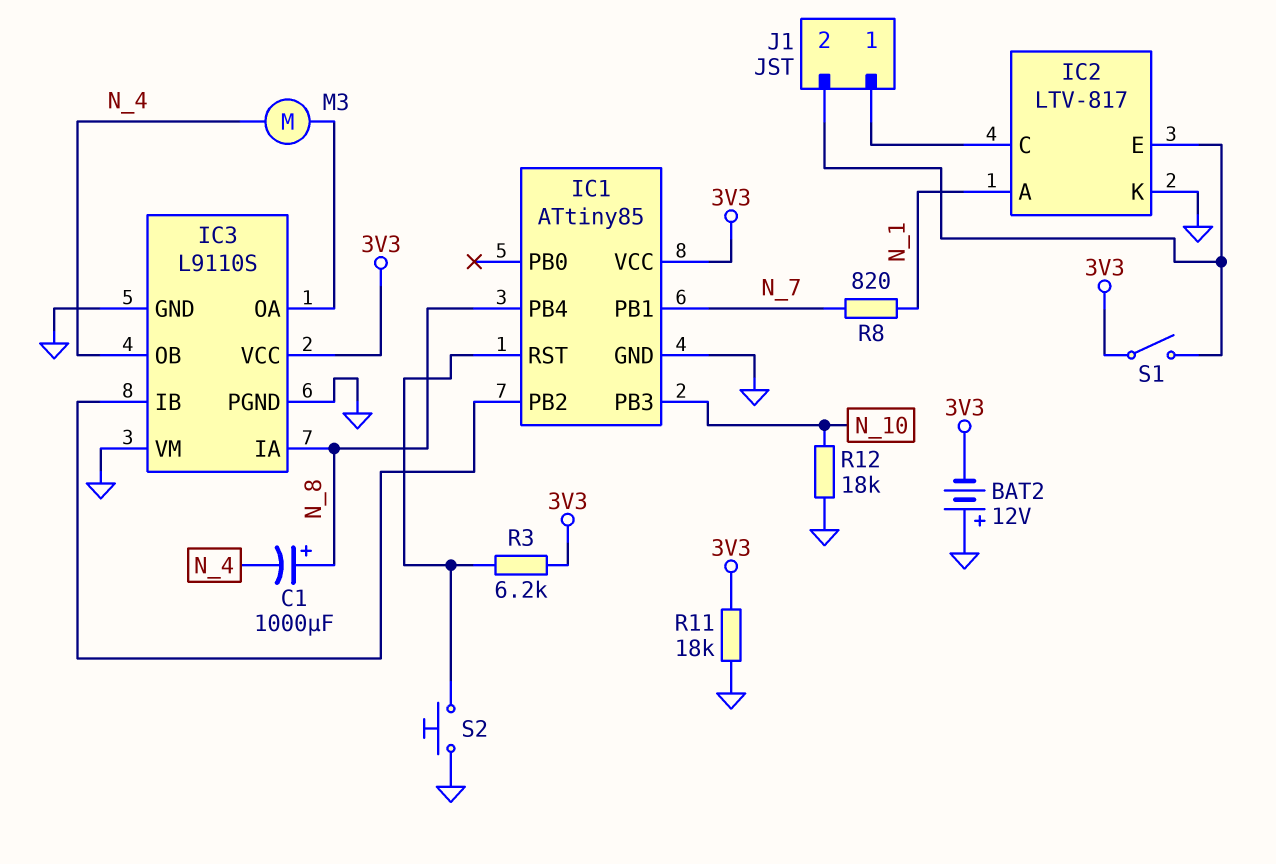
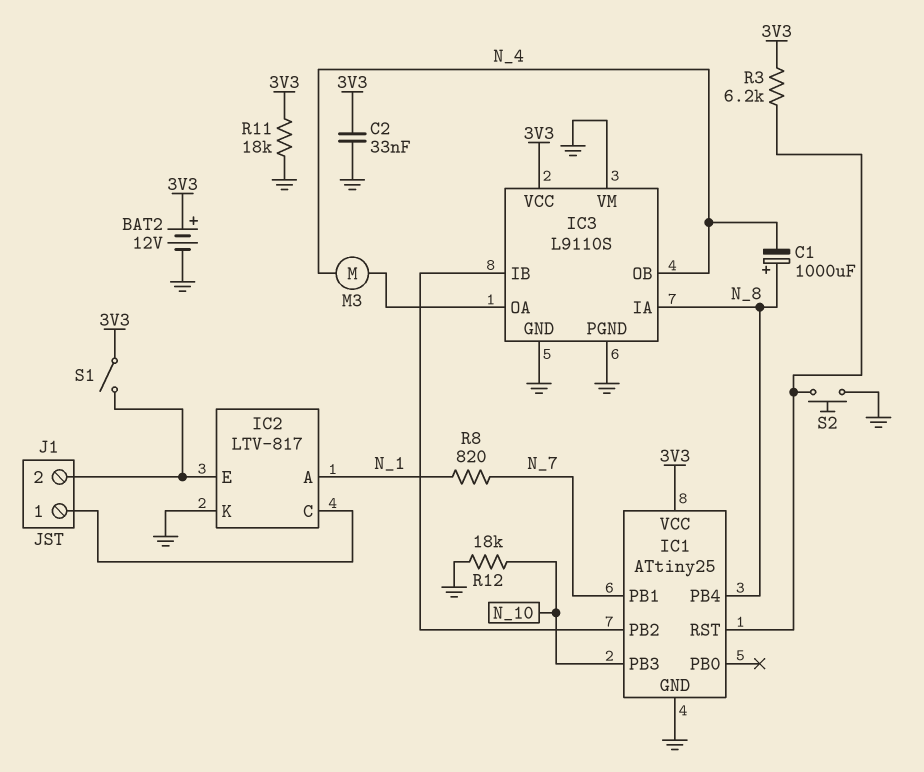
BAT2: 12V (plus GND, minus 3V3) -> 12V (plus 3V3, minus GND)
C2: none -> 33nF (3V3, GND)
IC1: ATtiny85 -> ATtiny25

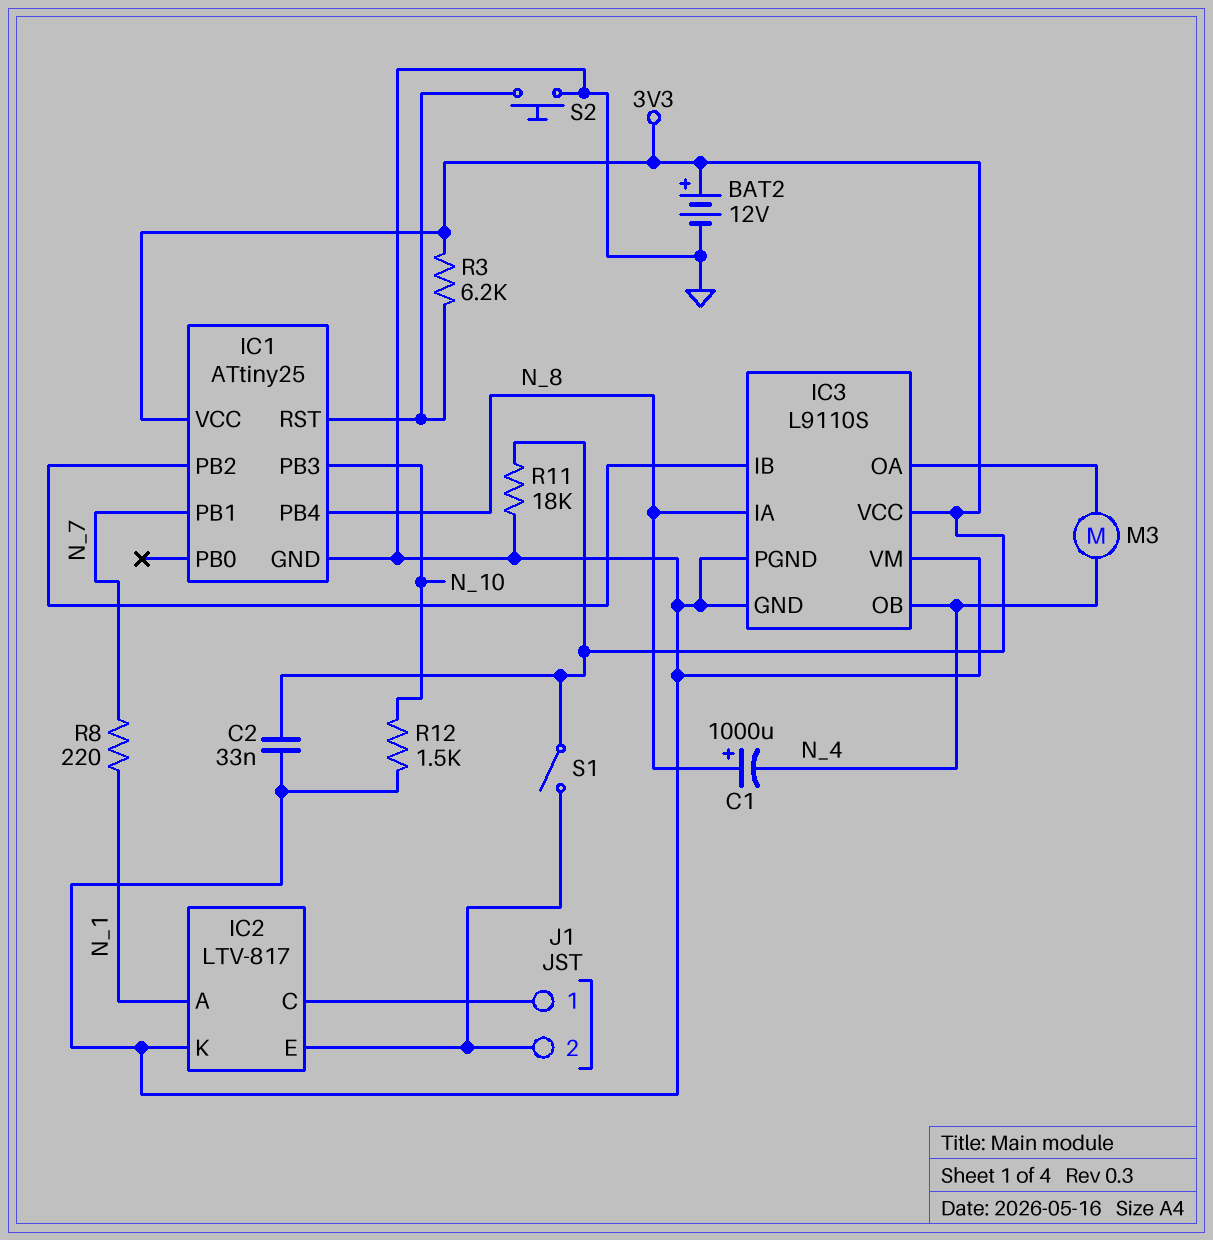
R8: 820 (N_1, N_7) -> 220 (N_1, N_7)
R12: 18k (GND, N_10) -> 1.5k (GND, N_10)

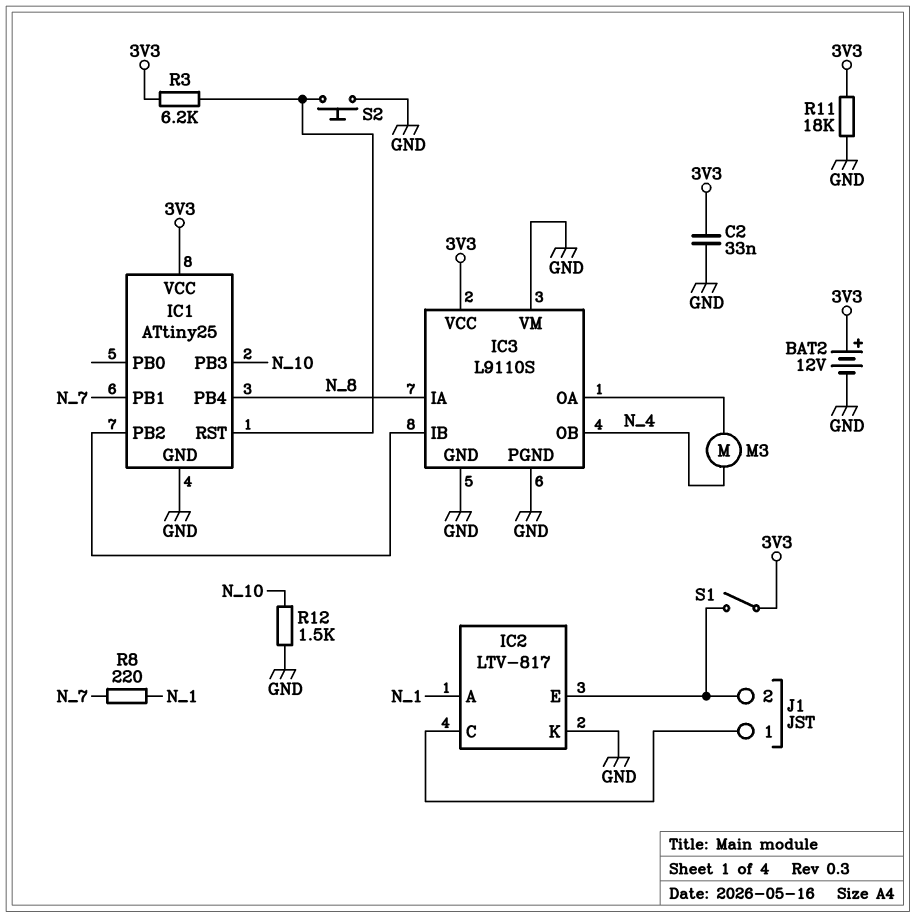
C1: 1000uF (plus N_8, minus N_4) -> none

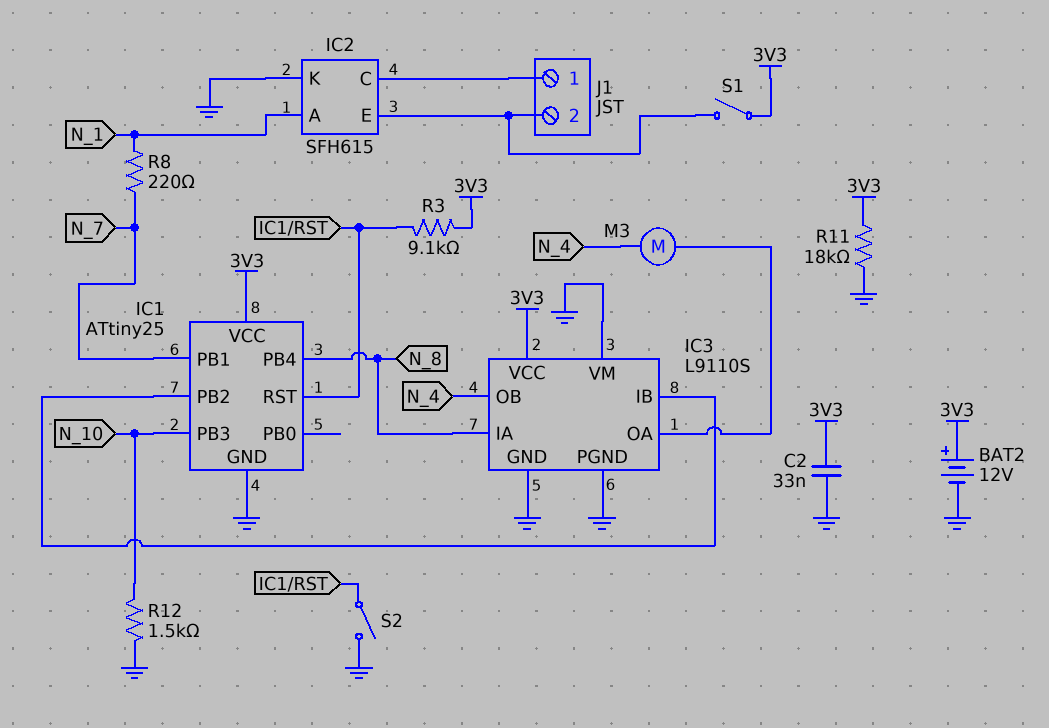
IC2: LTV-817 -> SFH615
R3: 6.2k (3V3, IC1/RST) -> 9.1k (3V3, IC1/RST)
S2: button (GND, IC1/RST) -> switch (GND, IC1/RST)

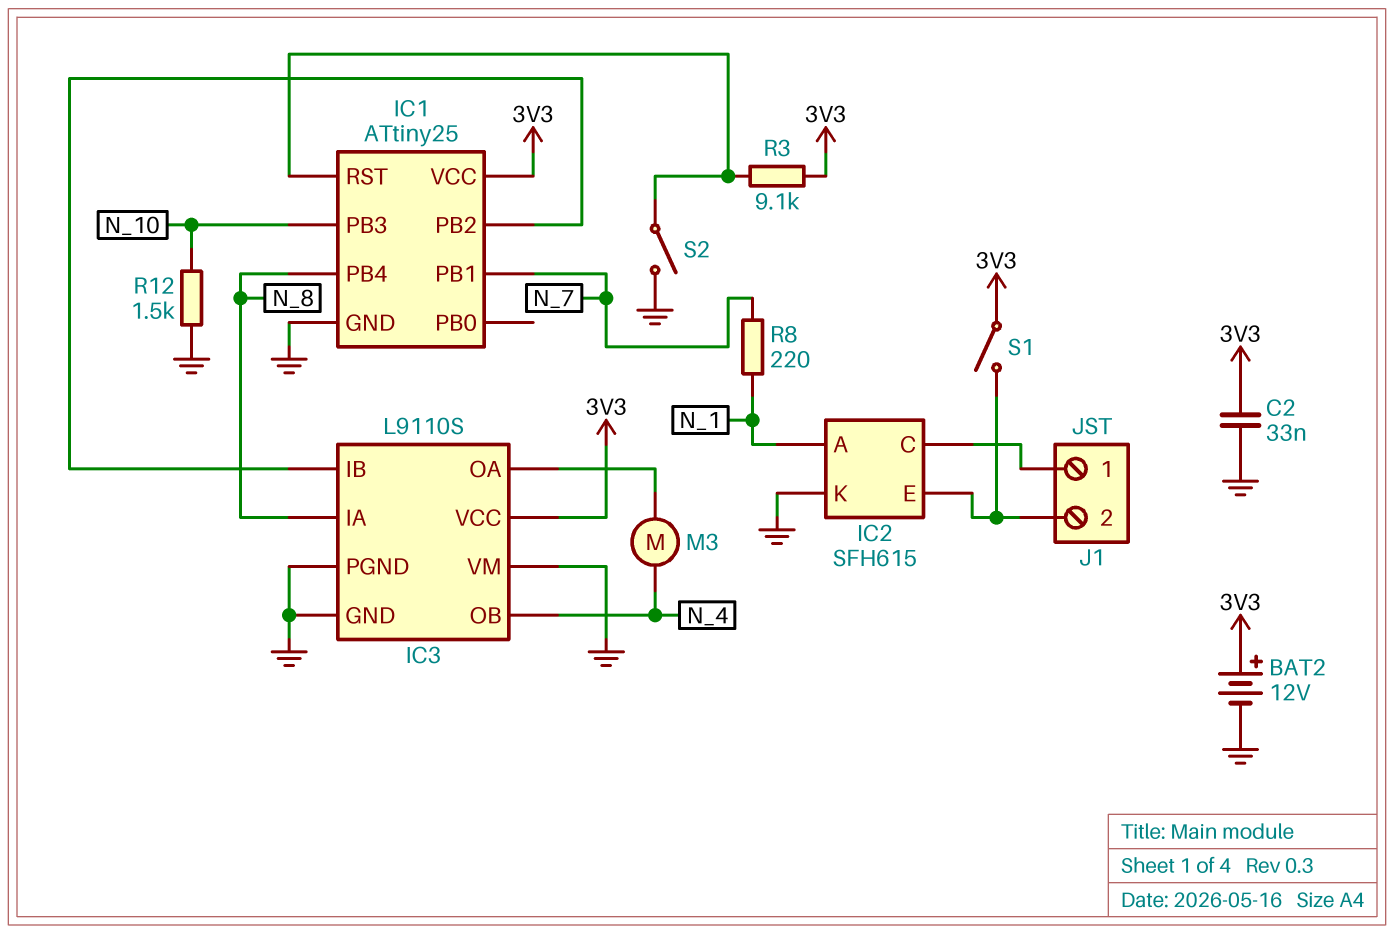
R11: 18k (3V3, GND) -> none

